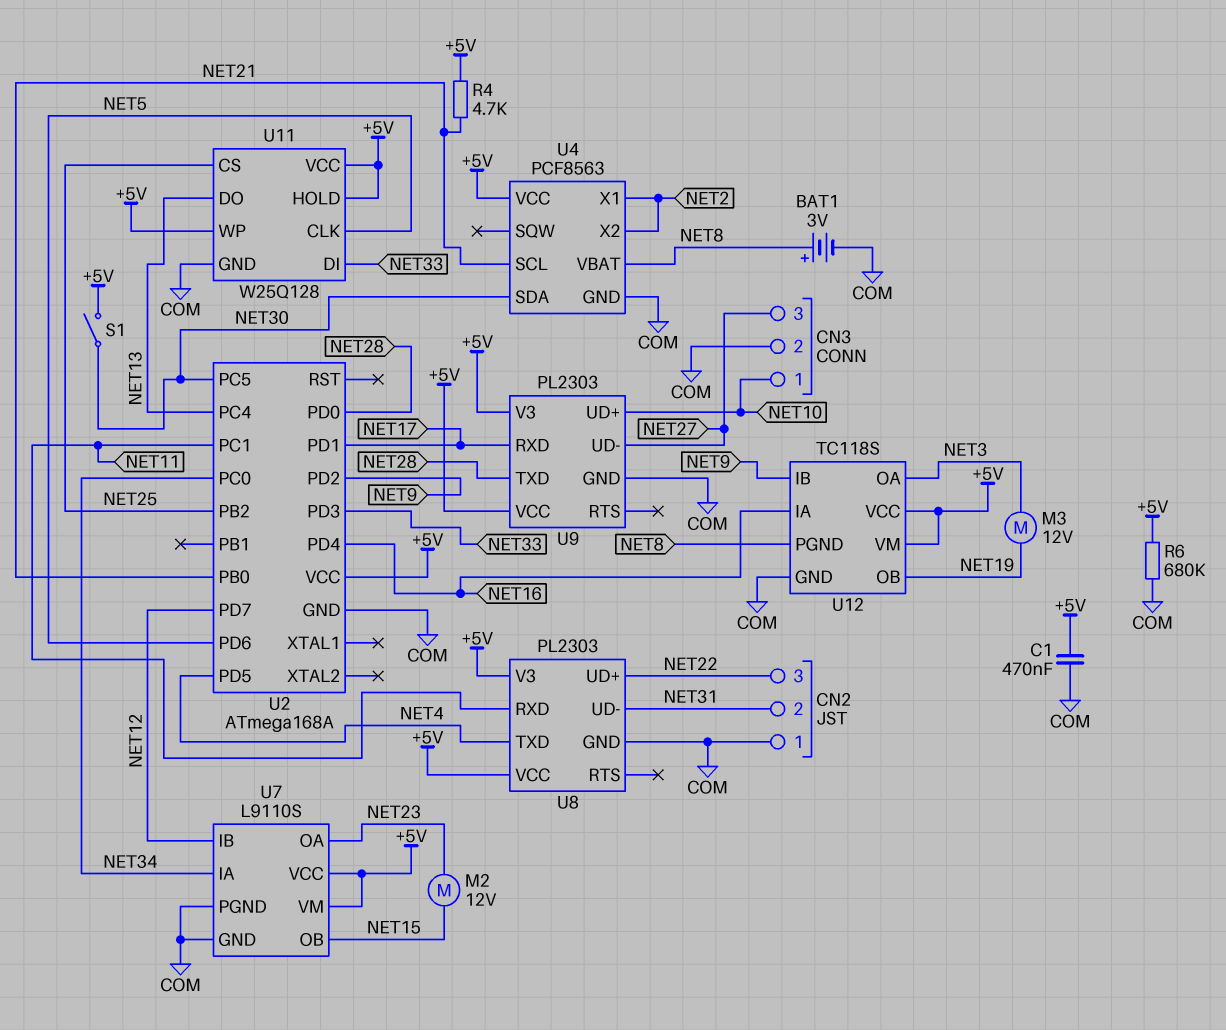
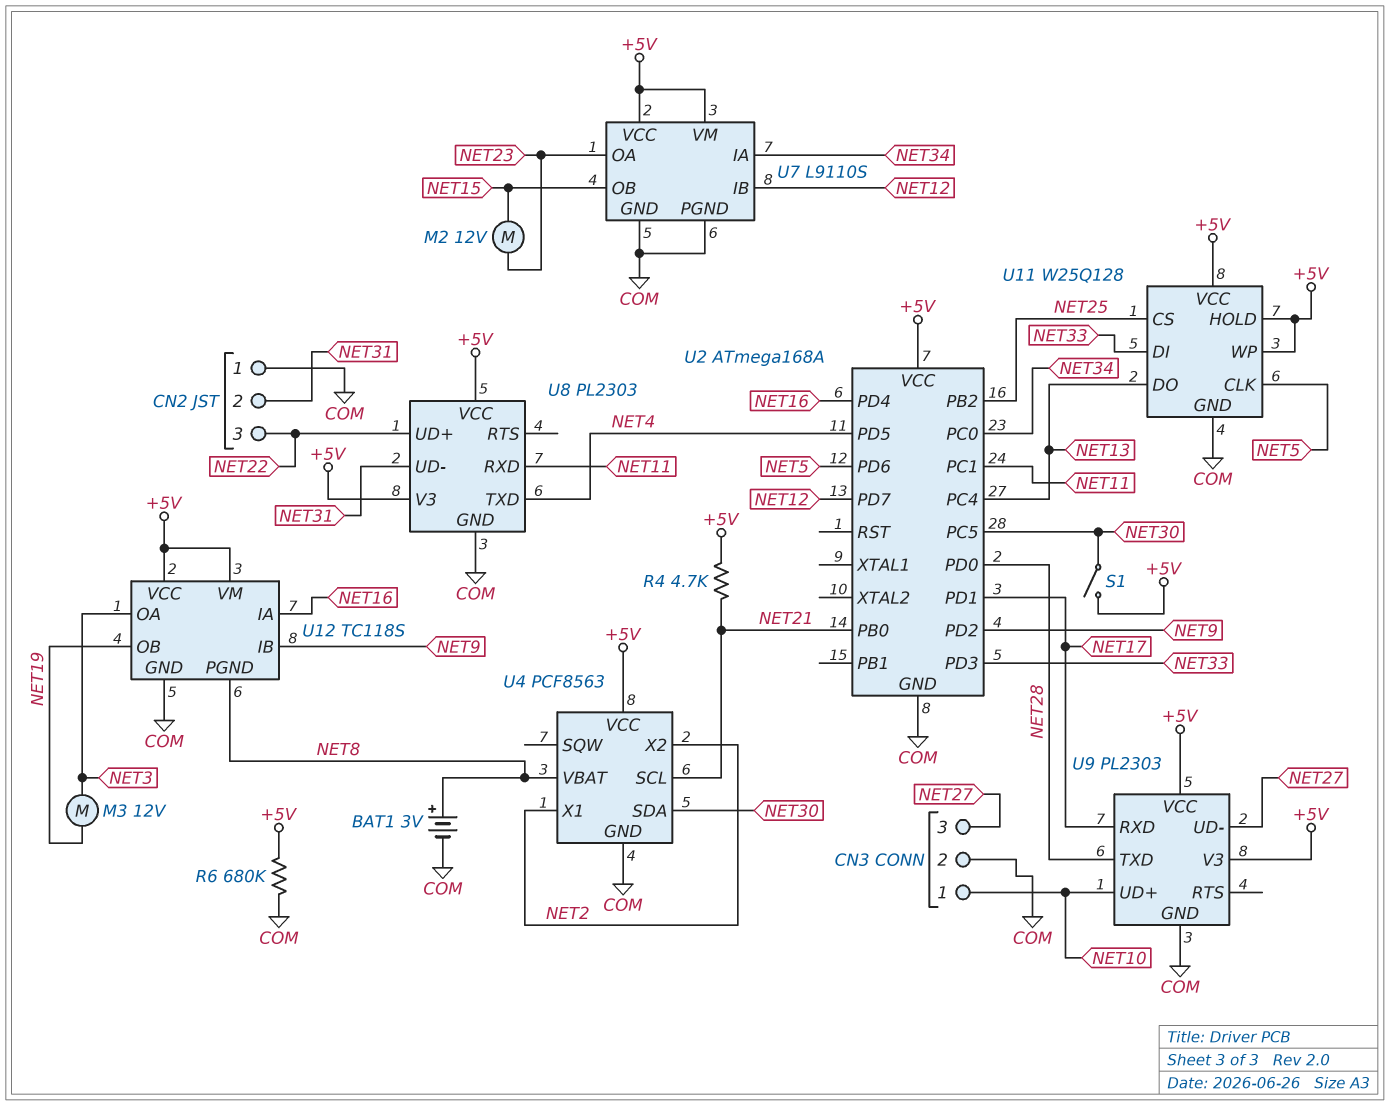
C1: 470nF (+5V, COM) -> none

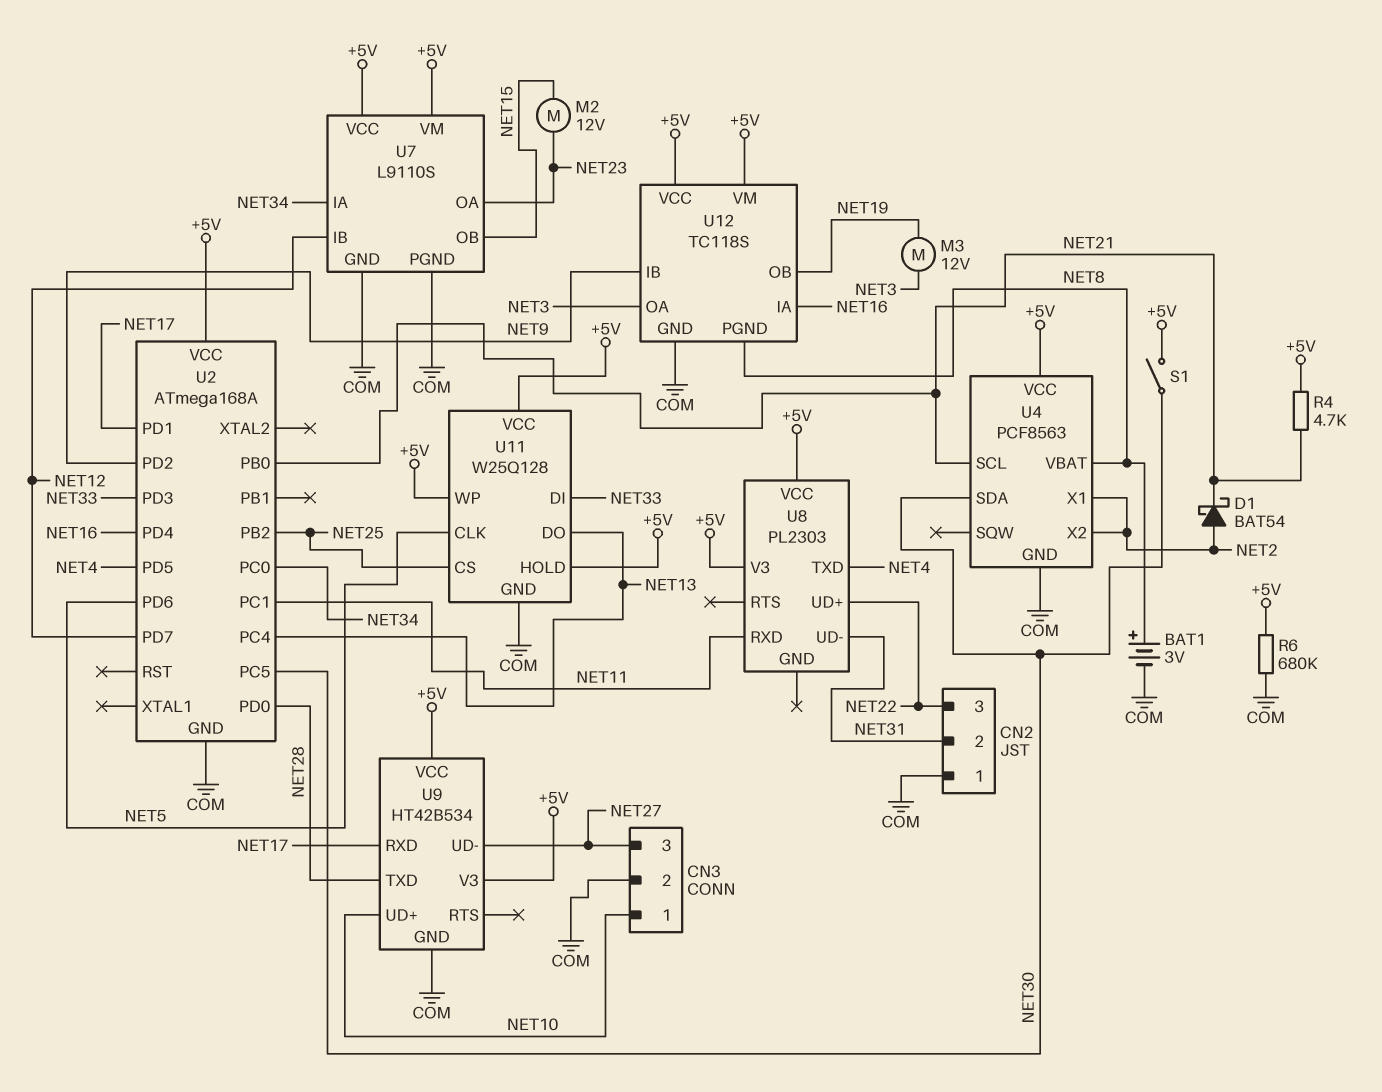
D1: none -> schottky BAT54 (A NET2, K NET21)
U8 pin GND: COM -> none
U9: PL2303 -> HT42B534

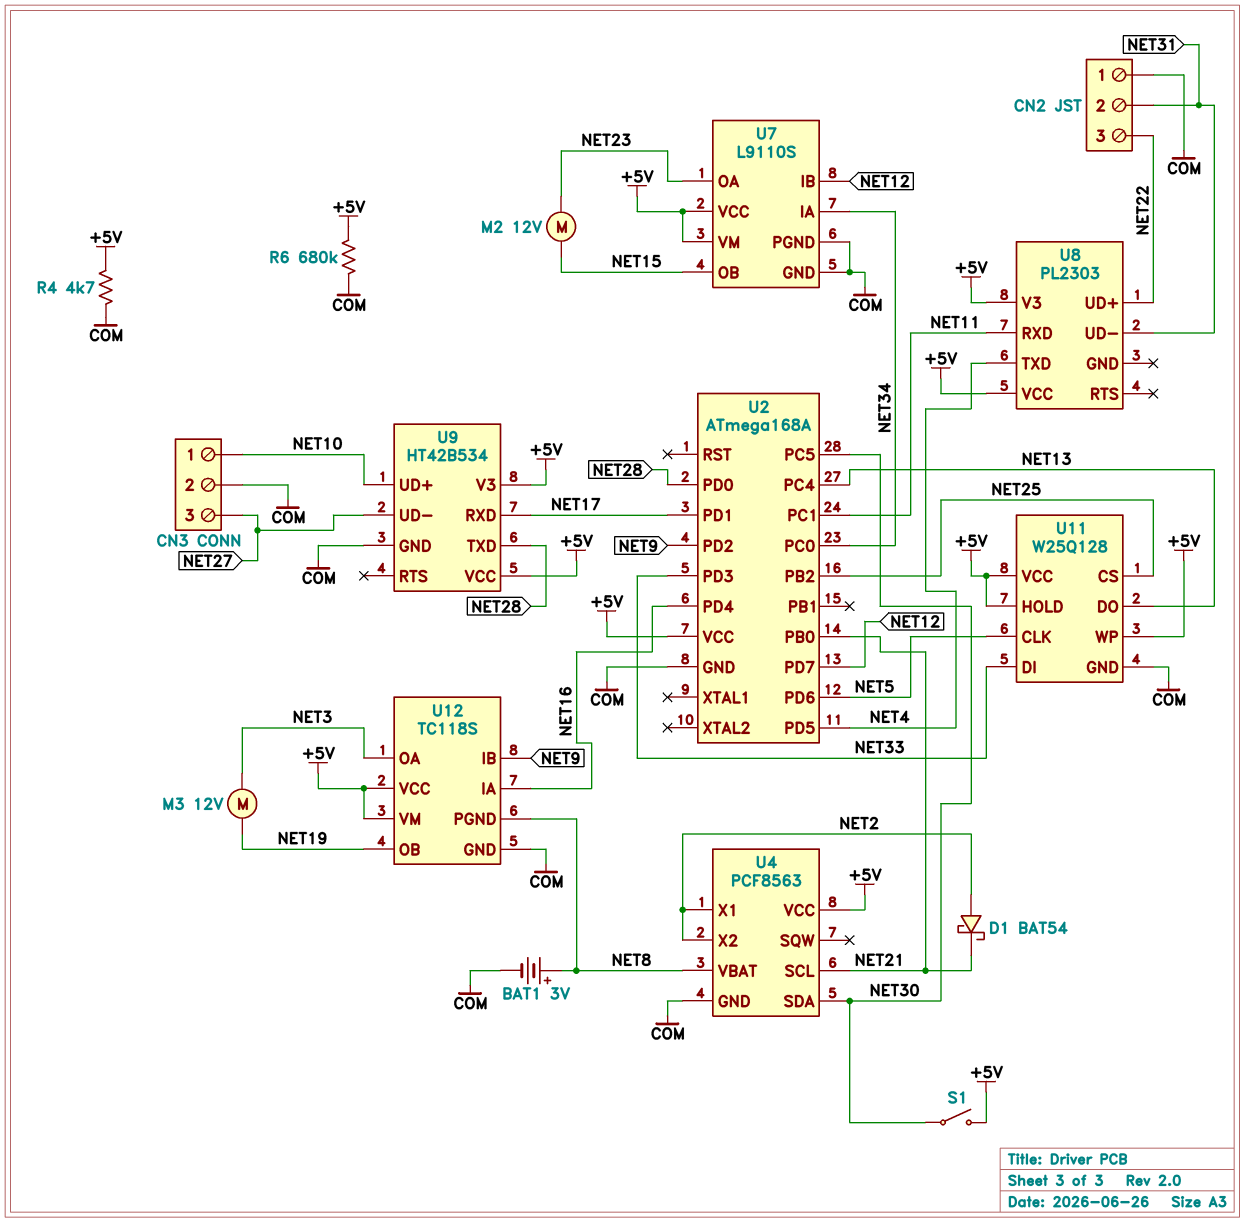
R4: 4.7k (+5V, NET21) -> 4.7k (+5V, COM)

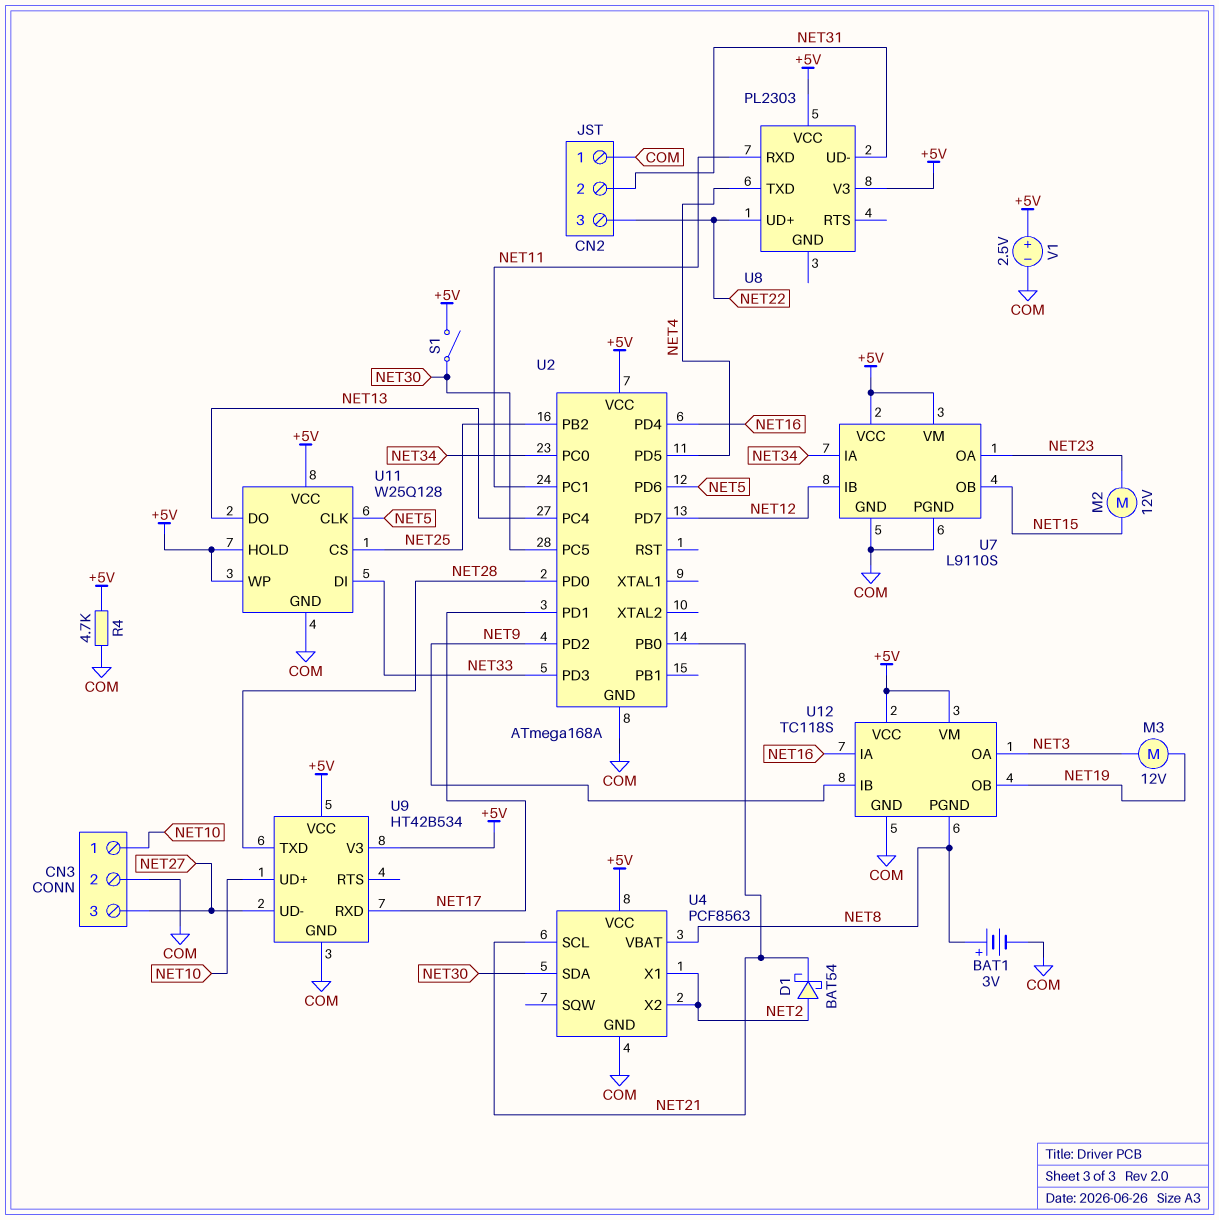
R6: 680k (+5V, COM) -> none
V1: none -> 2.5V (plus +5V, minus COM)

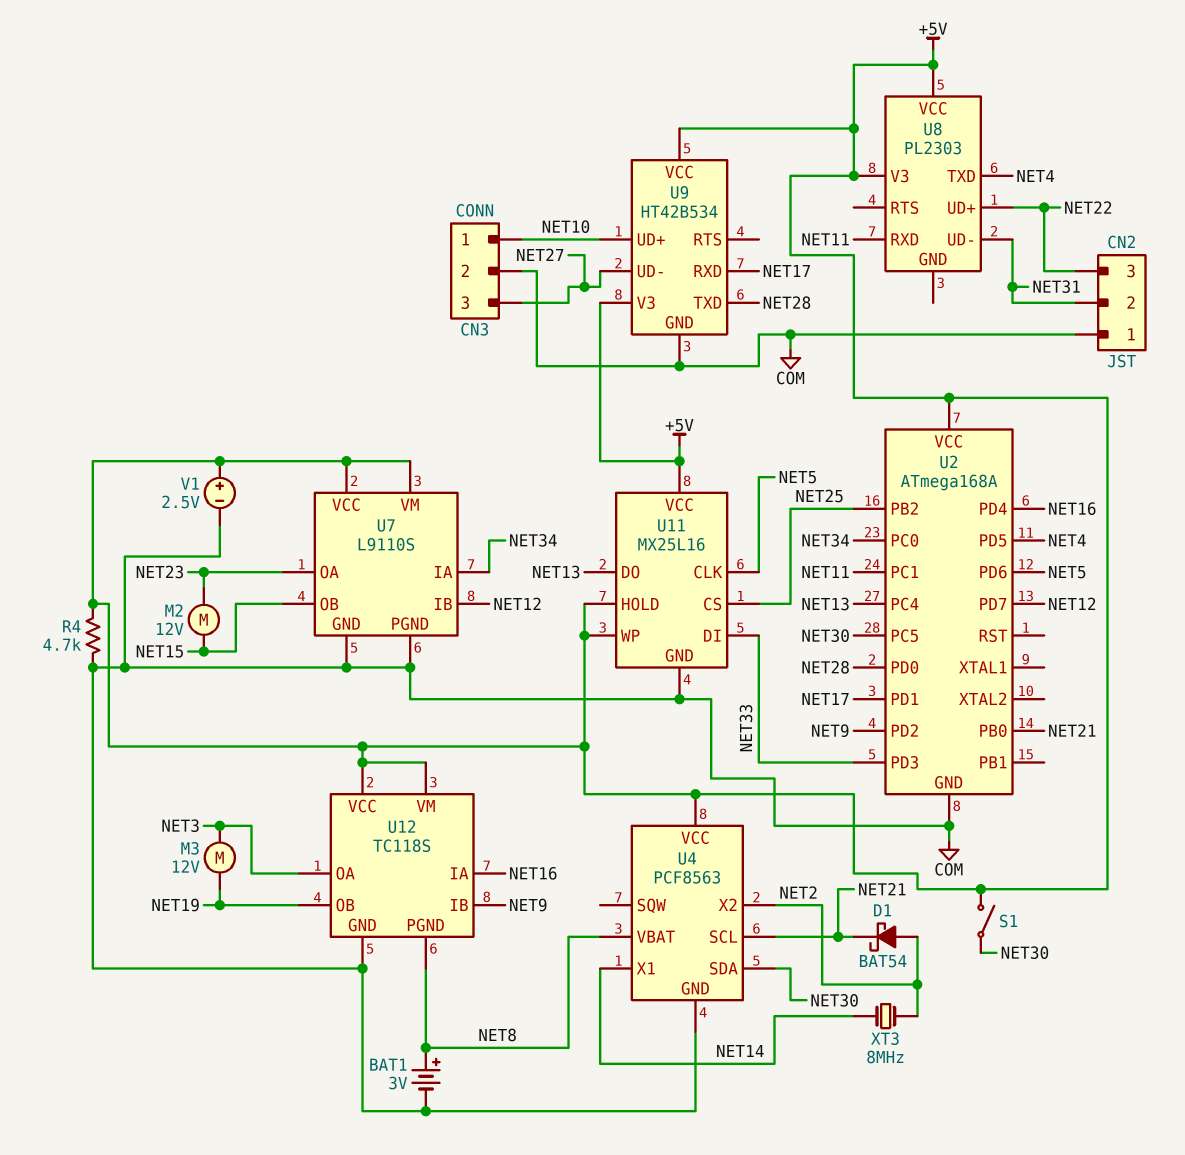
U4 pin X1: NET2 -> NET14
U11: W25Q128 -> MX25L16
XT3: none -> 8MHz (NET2, NET14)

